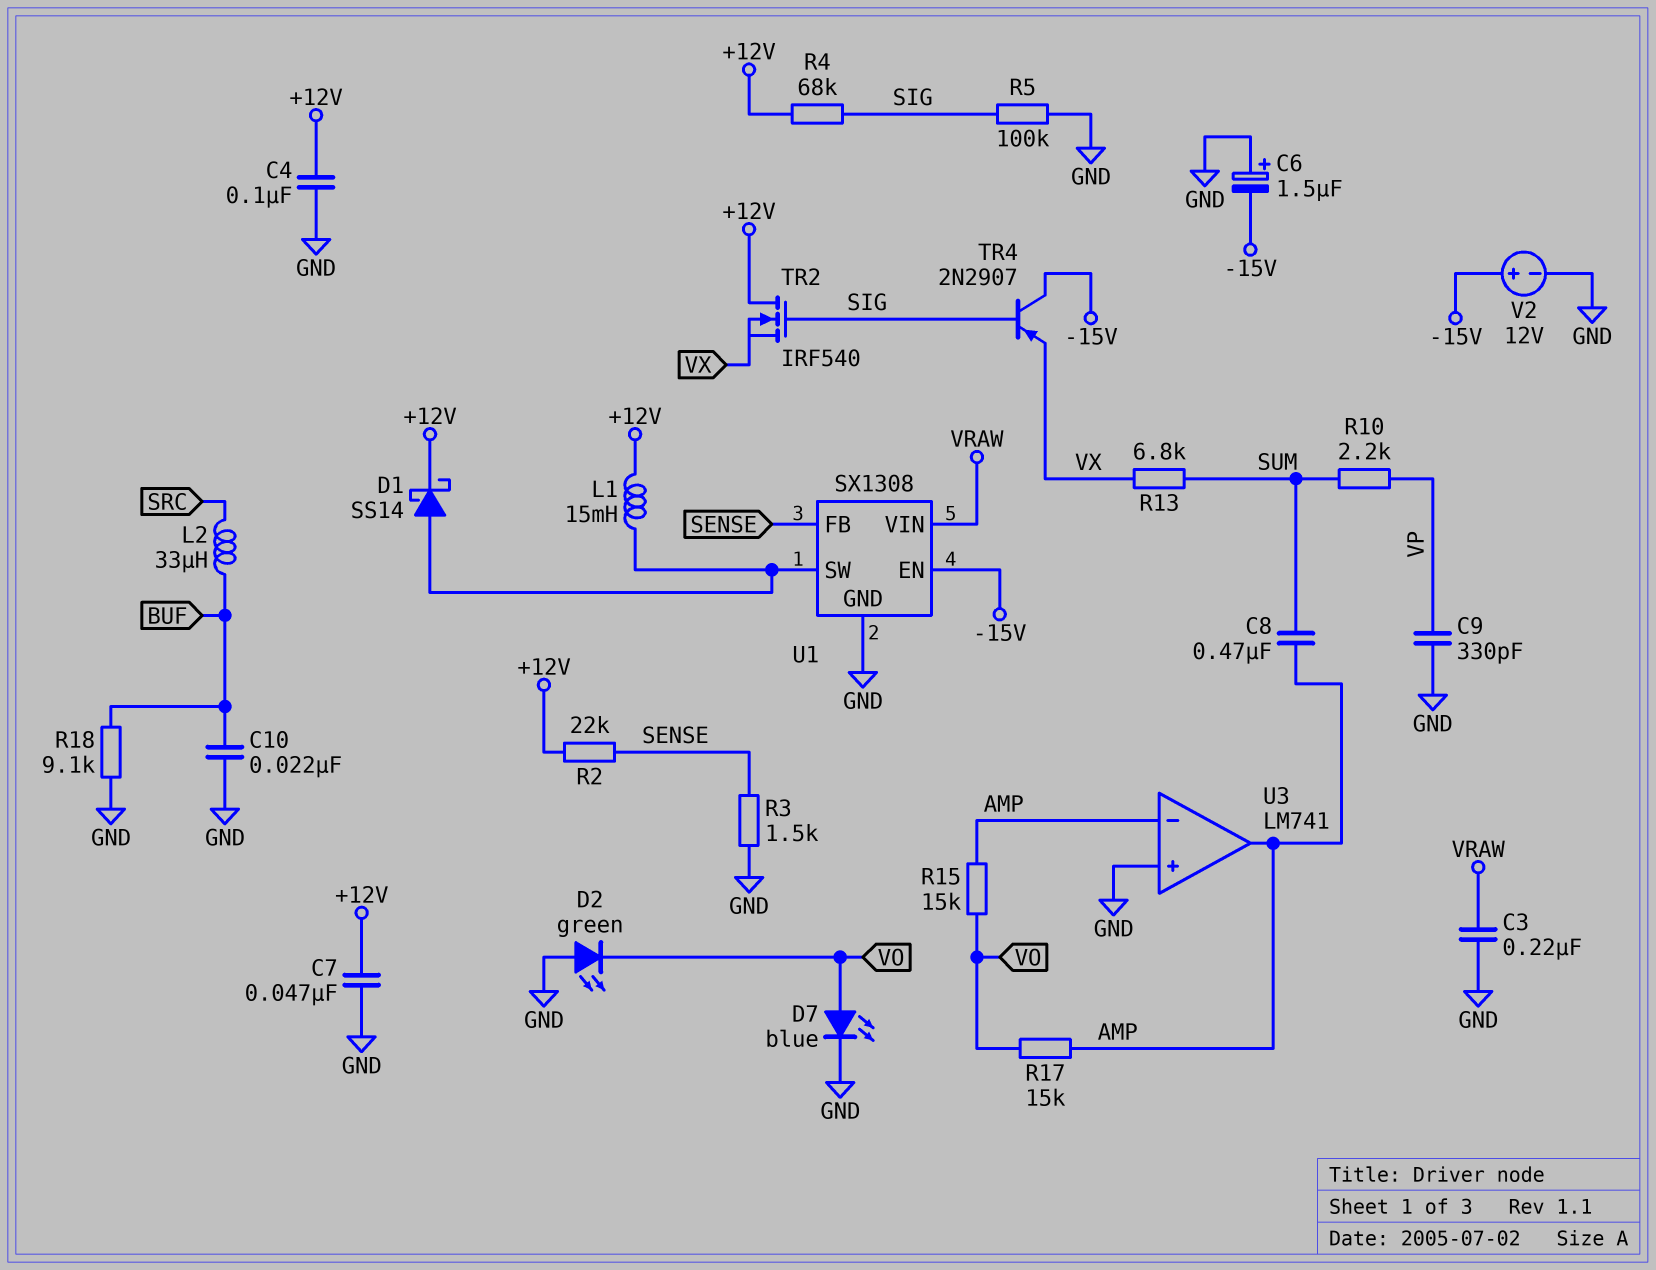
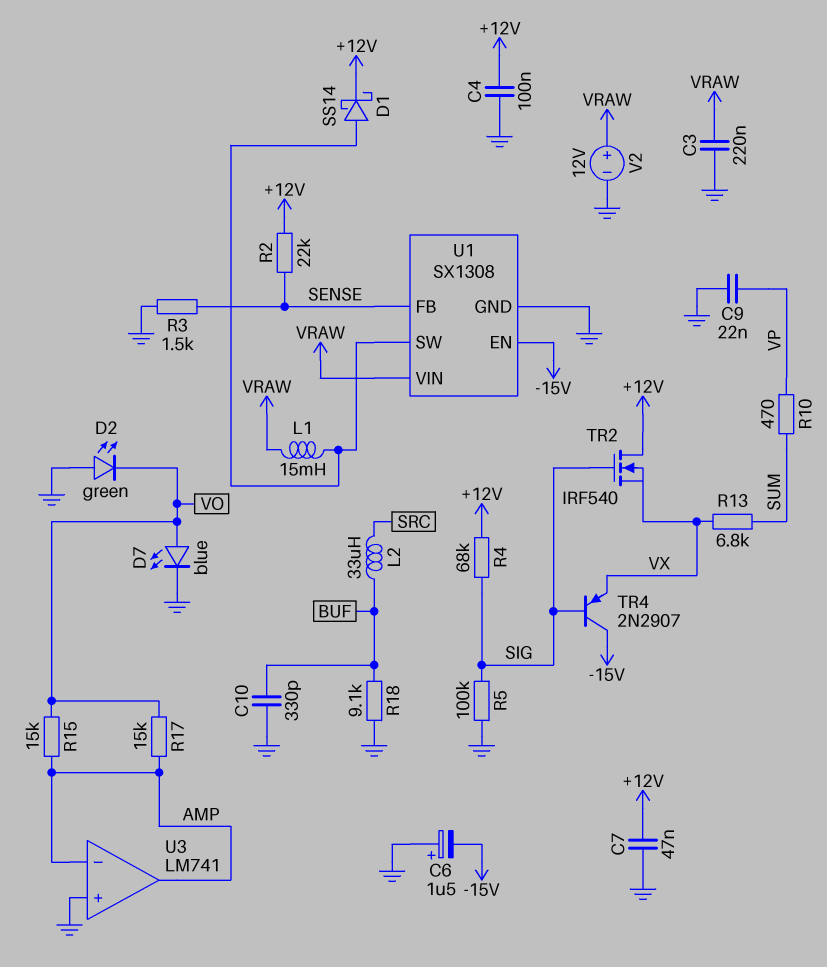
C8: 470nF (AMP, SUM) -> none
C9: 330pF (GND, VP) -> 22nF (GND, VP)
C10: 22nF (BUF, GND) -> 330pF (BUF, GND)
L1: 15mH (+12V, U1/SW) -> 15mH (U1/SW, VRAW)
R10: 2.2k (SUM, VP) -> 470 (SUM, VP)
V2: 12V (plus -15V, minus GND) -> 12V (plus VRAW, minus GND)

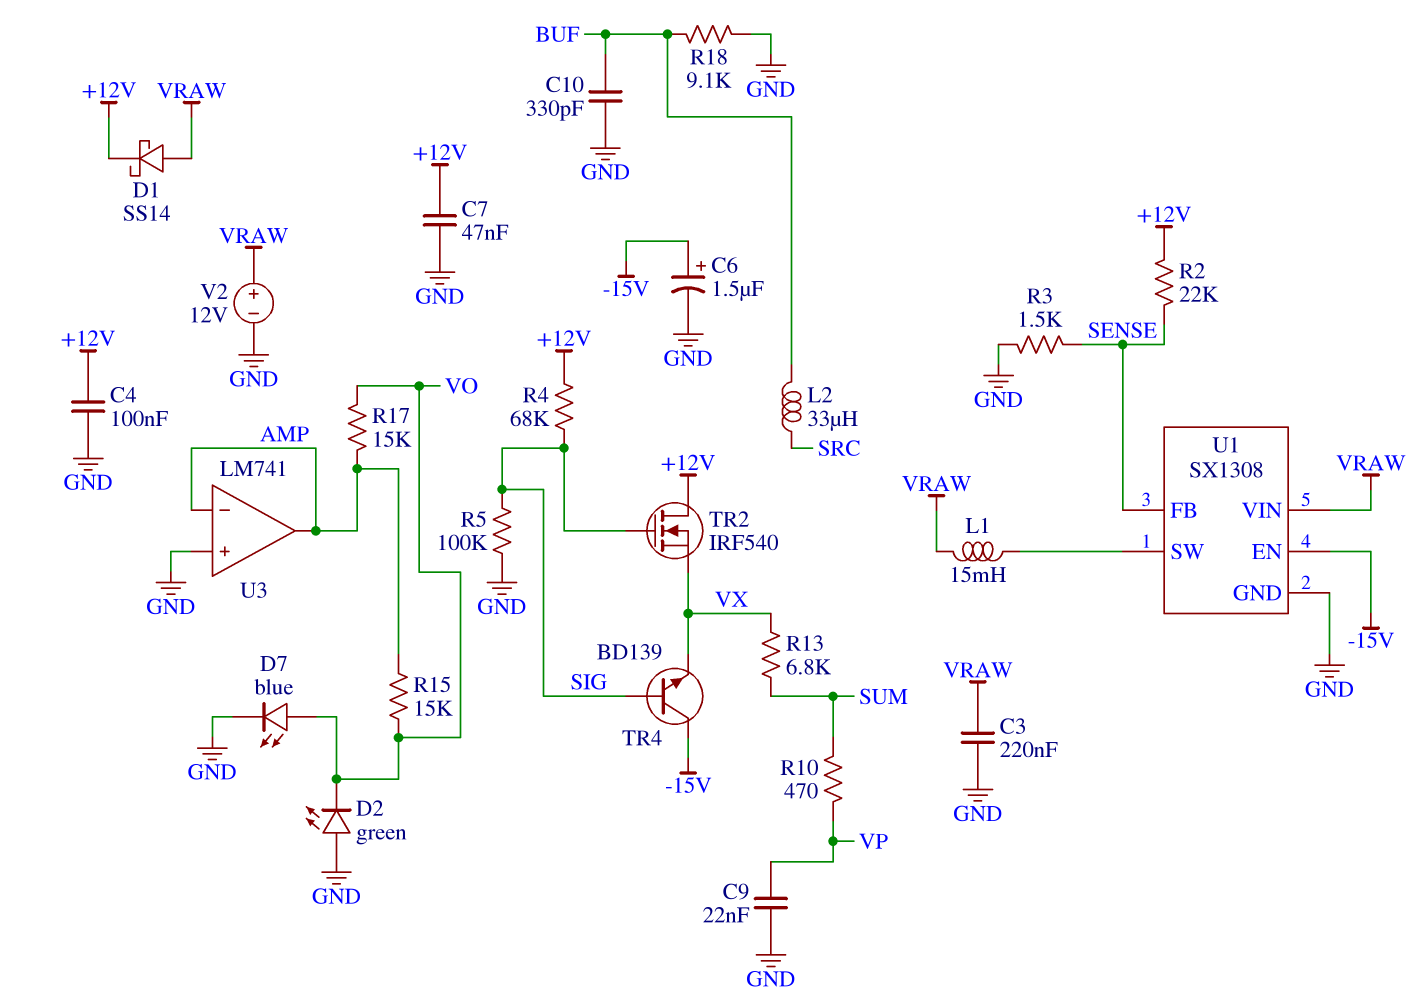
C6: 1.5uF (plus GND, minus -15V) -> 1.5uF (plus -15V, minus GND)
D1: schottky SS14 (A U1/SW, K +12V) -> schottky SS14 (A VRAW, K +12V)
TR4: PNP 2N2907 (B SIG, C -15V, E VX) -> NPN BD139 (B SIG, C -15V, E VX)

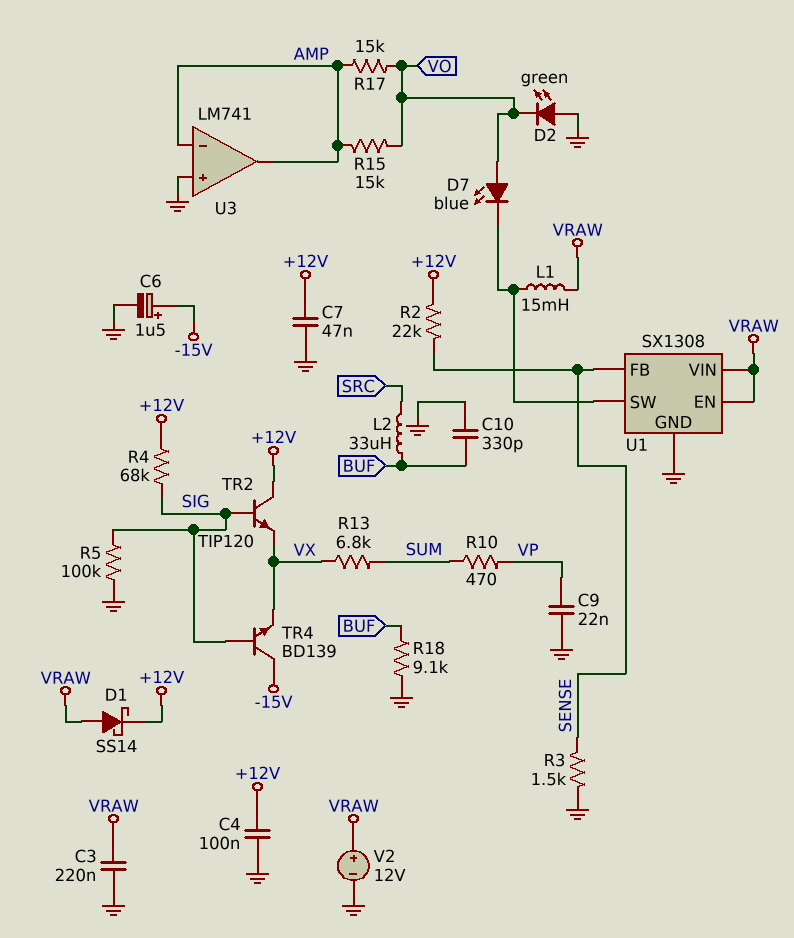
D7: LED blue (A VO, K GND) -> LED blue (A VO, K U1/SW)
TR2: NMOS IRF540 (G SIG, D +12V, S VX) -> NPN TIP120 (B SIG, C +12V, E VX)
U1 pin EN: -15V -> VRAW

